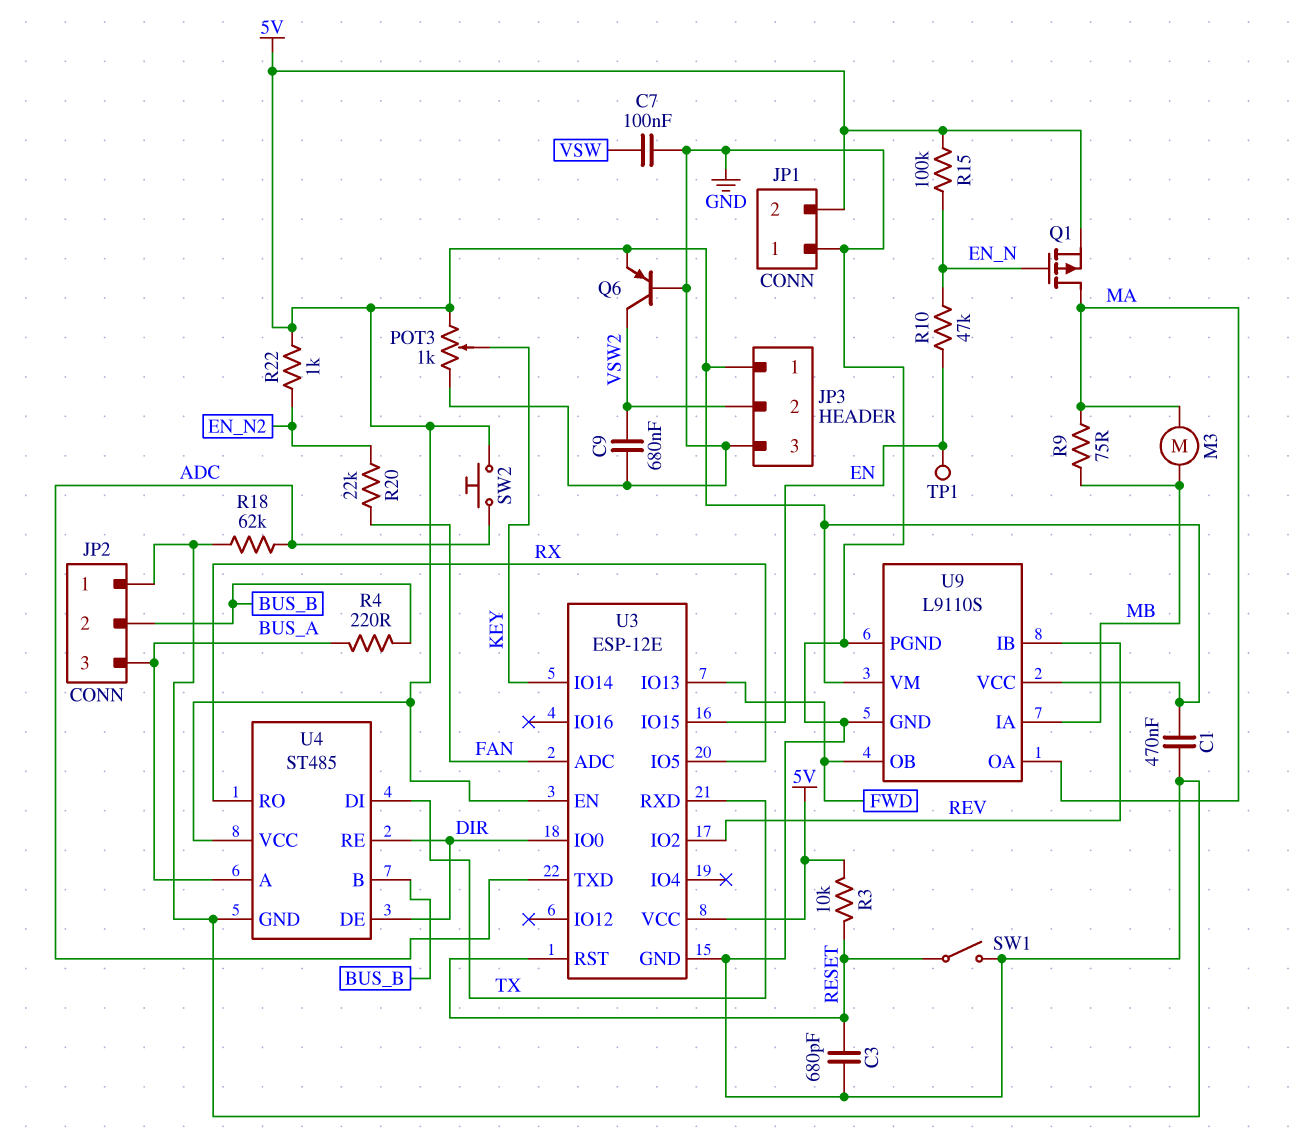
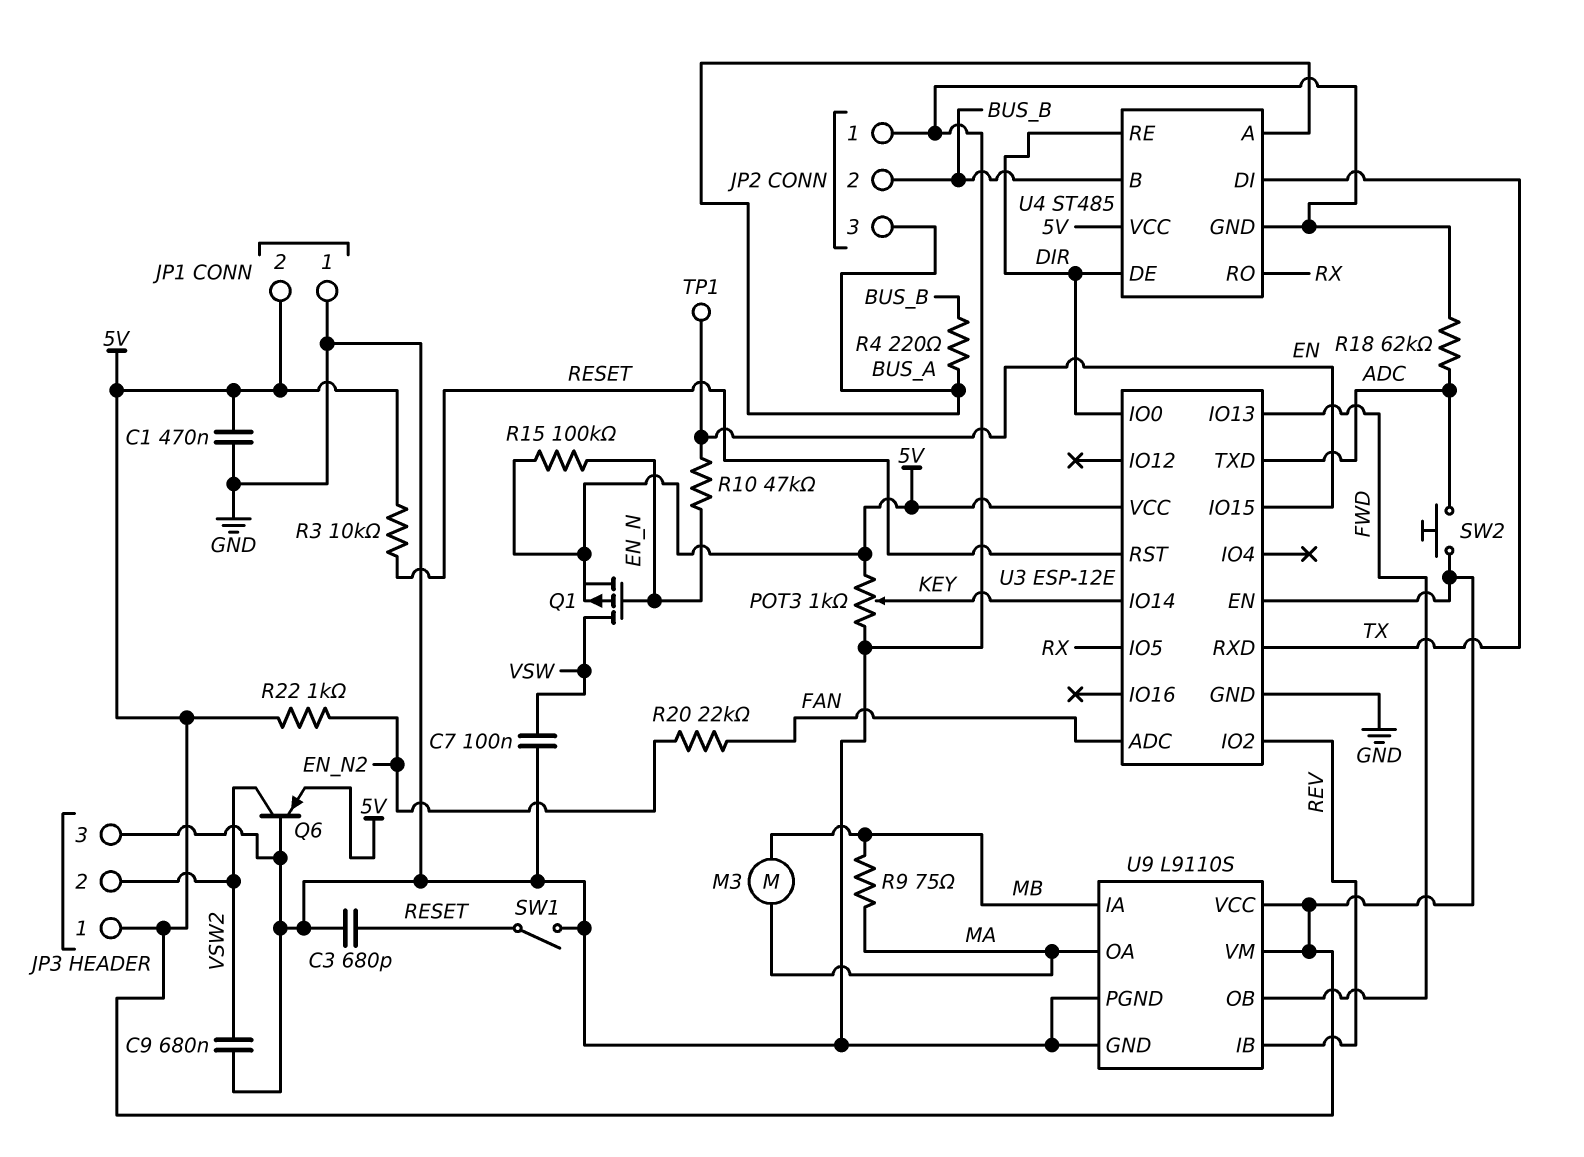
Q1: PMOS (G EN_N, D MA, S 5V) -> PMOS (G EN_N, D VSW, S 5V)

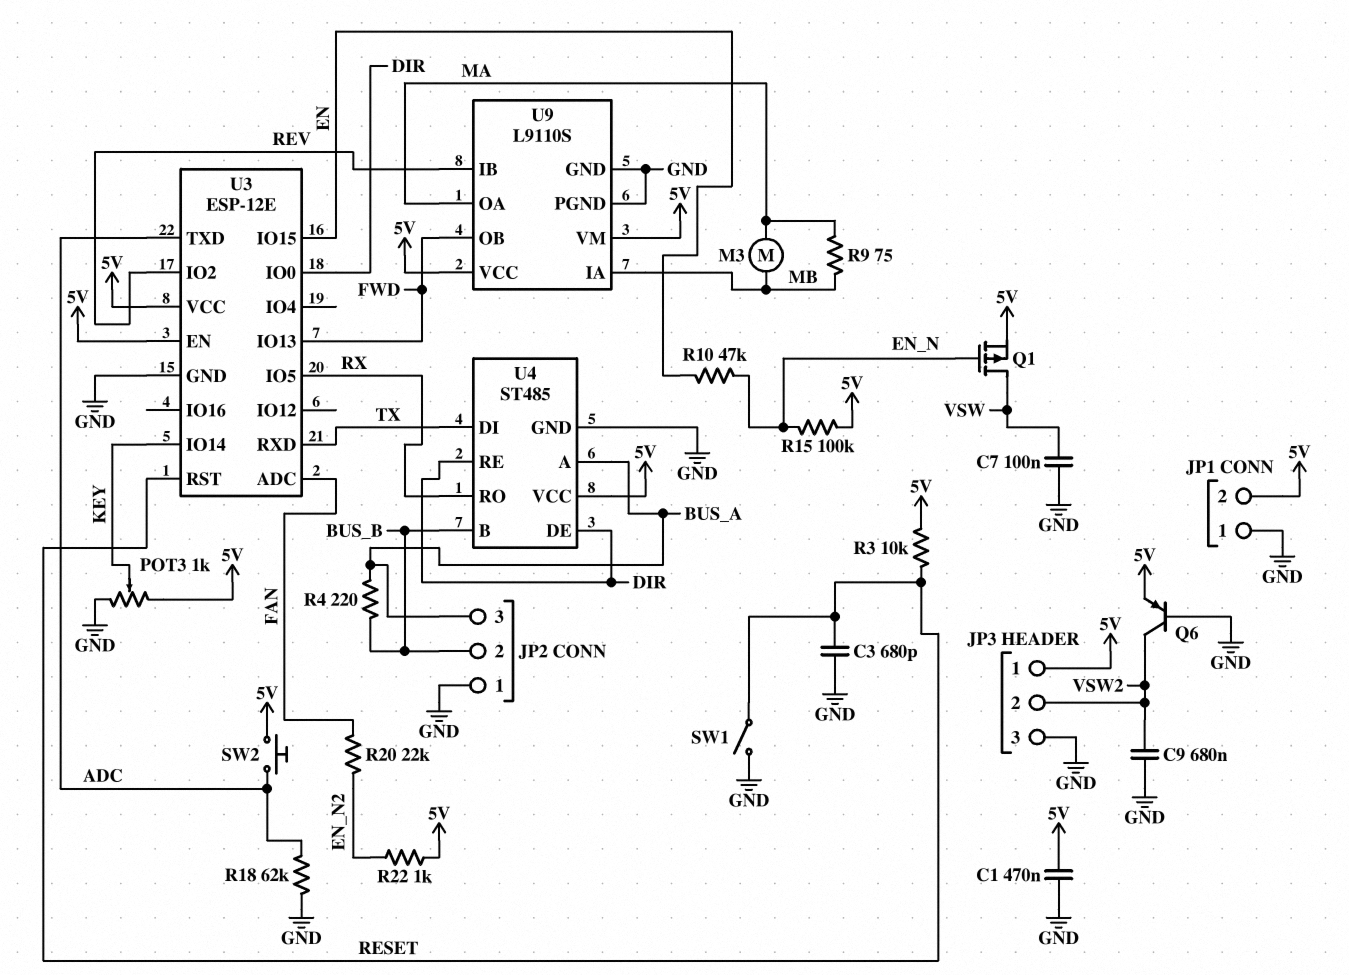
TP1: test point (EN) -> none

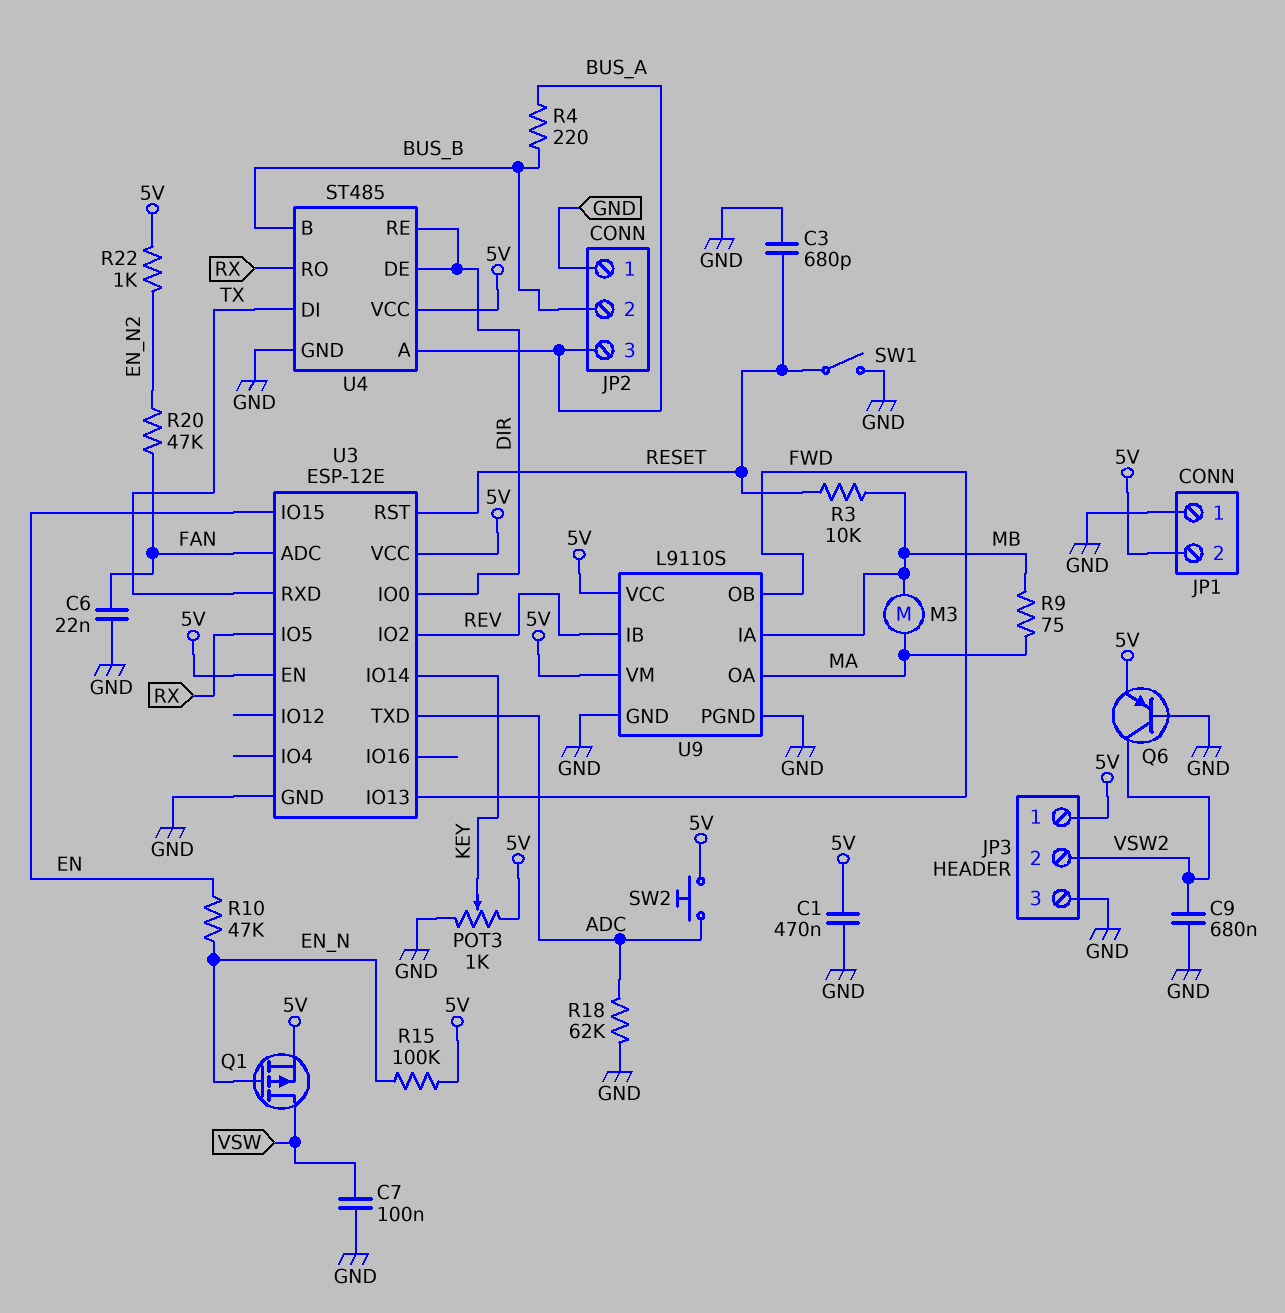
C6: none -> 22nF (FAN, GND)
R3: 10k (5V, RESET) -> 10k (MB, RESET)
R20: 22k (EN_N2, FAN) -> 47k (EN_N2, FAN)

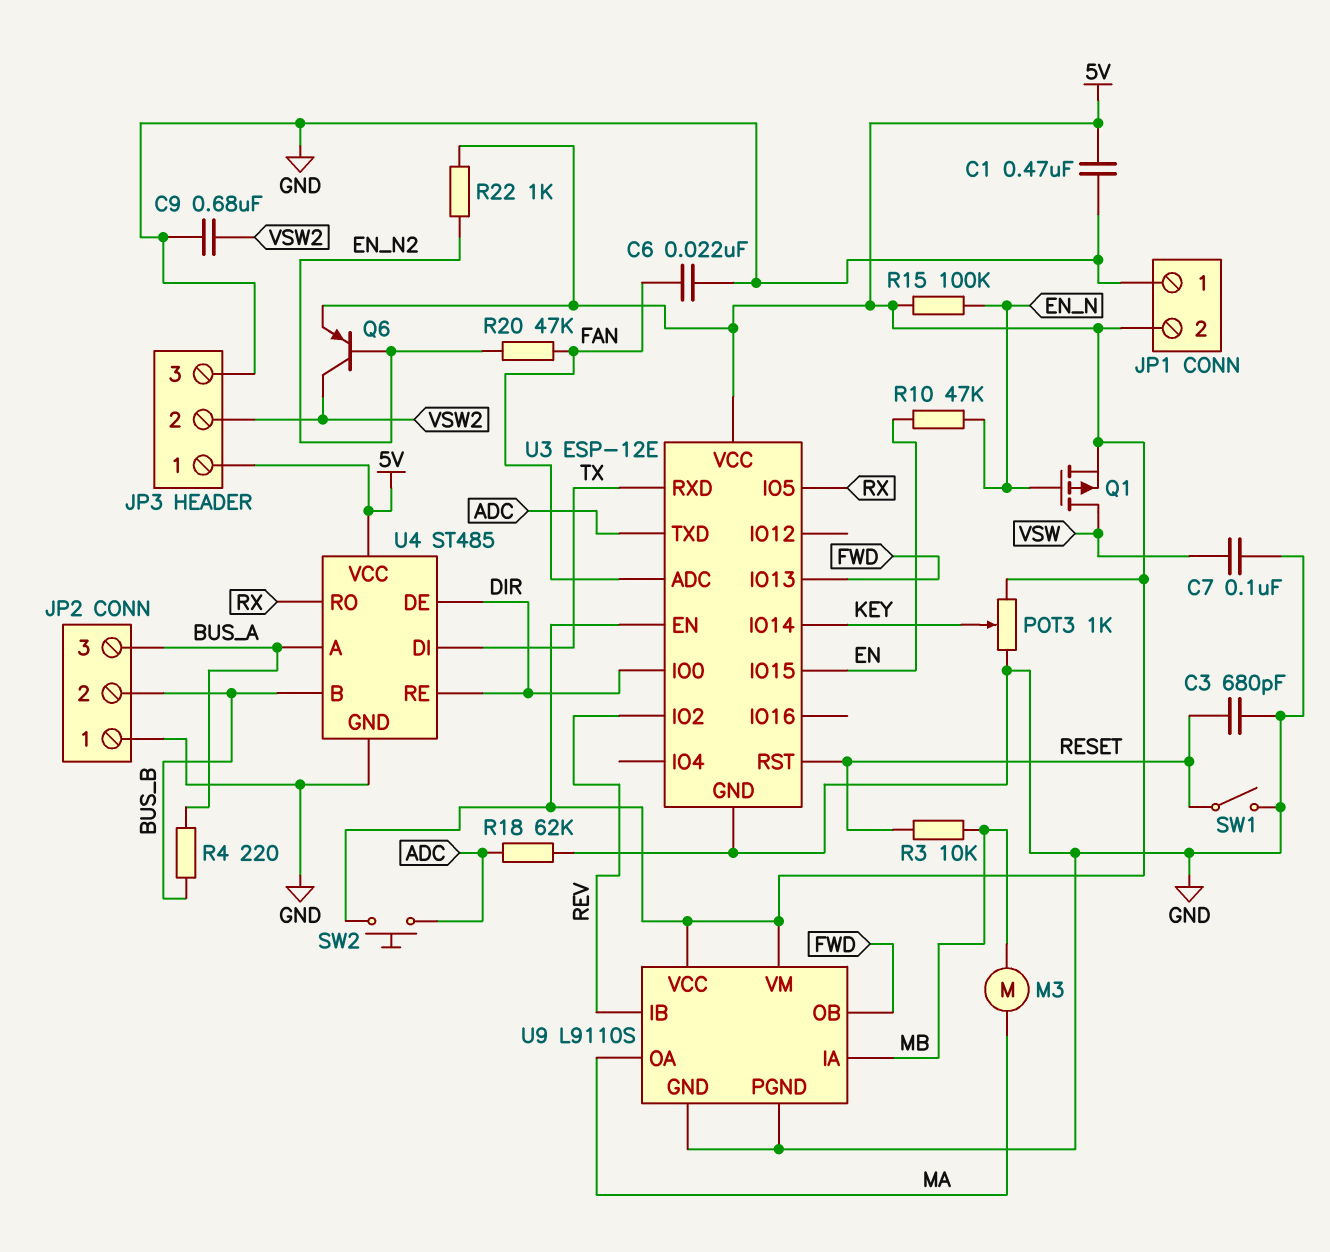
Q6: PNP (B GND, C VSW2, E 5V) -> PNP (B EN_N2, C VSW2, E 5V)
R9: 75 (MA, MB) -> none

